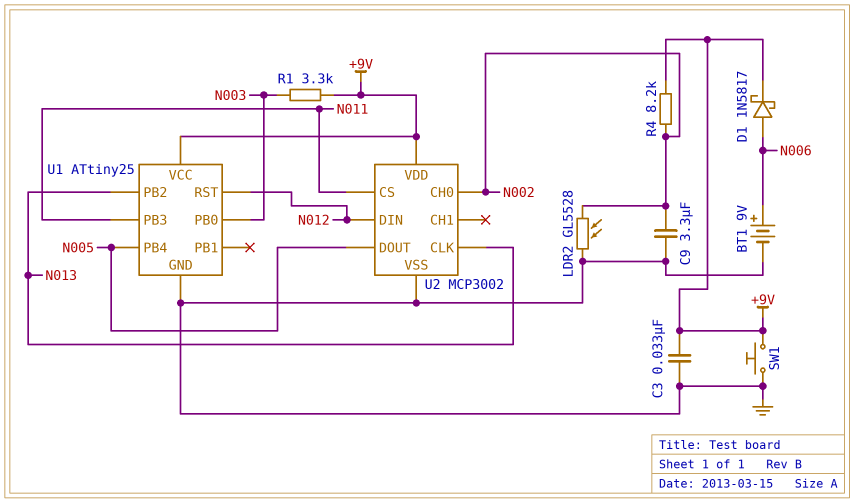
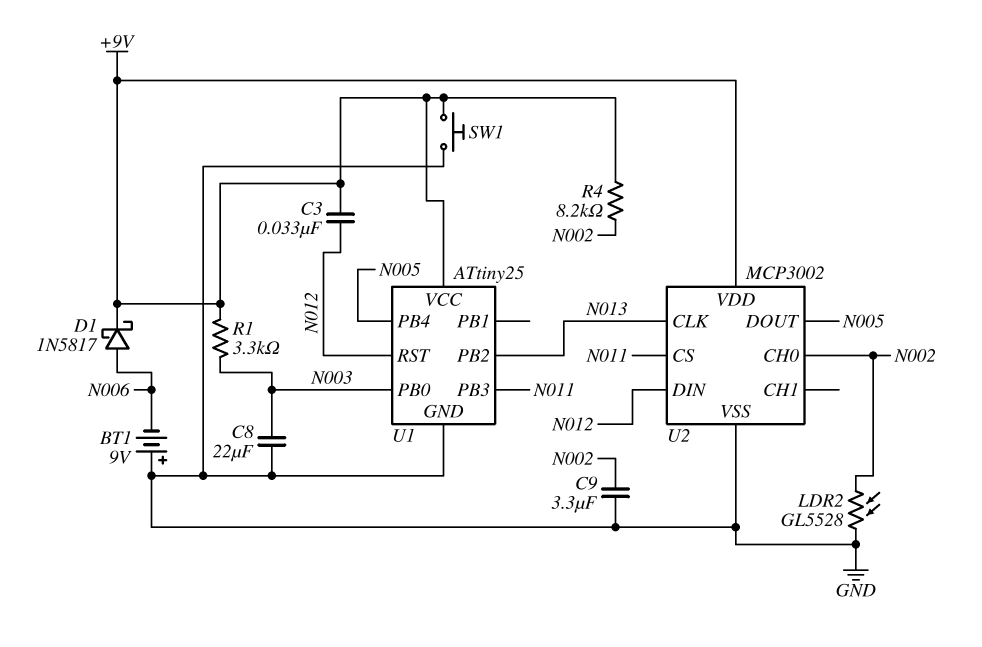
BT1: 9V (plus N006, minus GND) -> 9V (plus GND, minus N006)
C3: 33nF (+9V, GND) -> 33nF (+9V, N012)
C8: none -> 22uF (GND, N003)

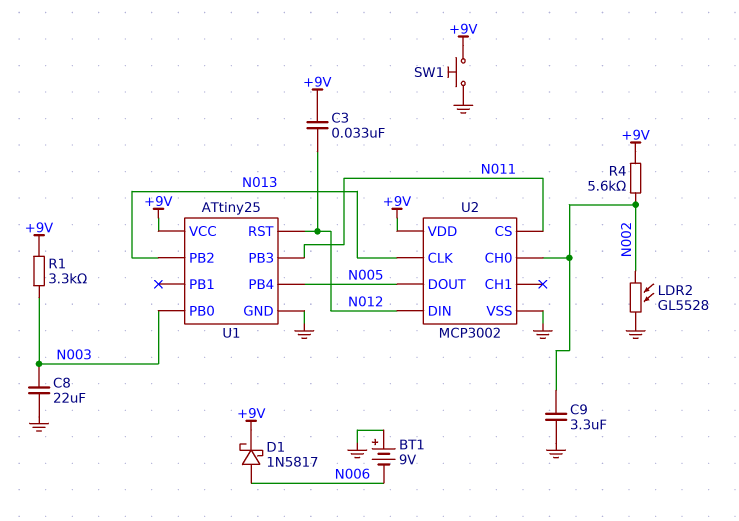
R4: 8.2k (+9V, N002) -> 5.6k (+9V, N002)

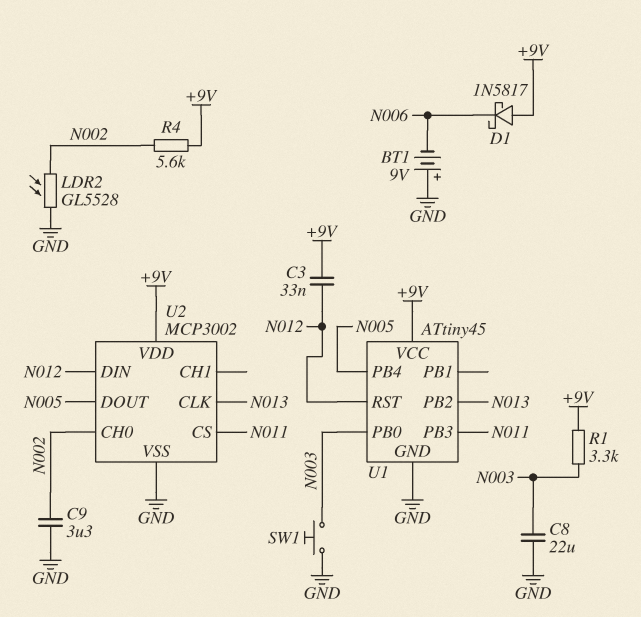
D1: schottky 1N5817 (A N006, K +9V) -> schottky 1N5817 (A +9V, K N006)
SW1: button (+9V, GND) -> button (GND, N003)
U1: ATtiny25 -> ATtiny45

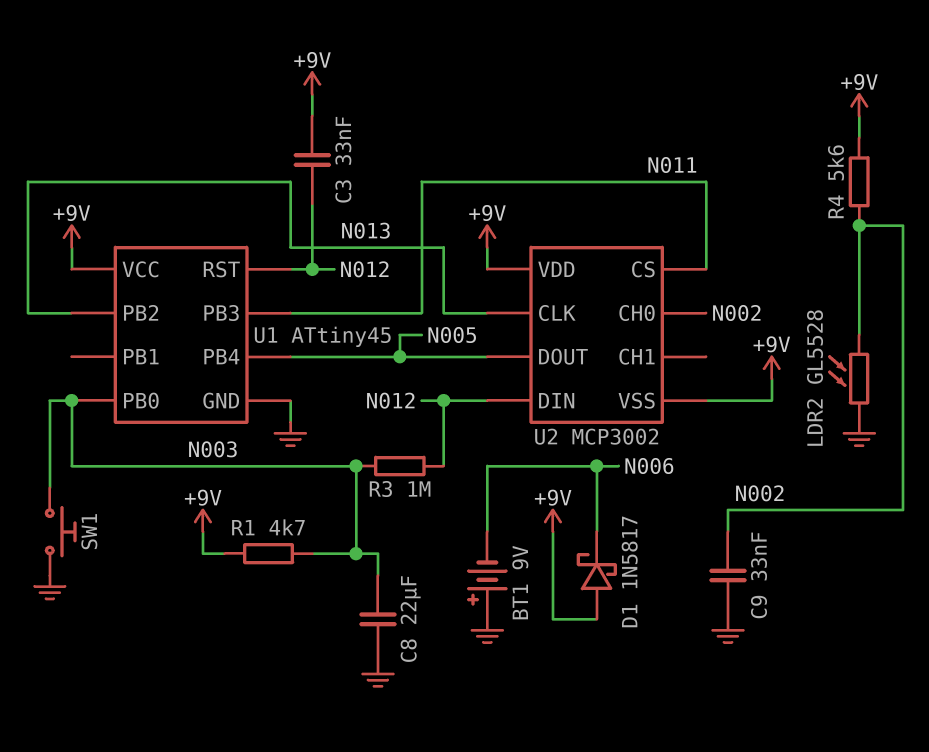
C9: 3.3uF (GND, N002) -> 33nF (GND, N002)
R1: 3.3k (+9V, N003) -> 4.7k (+9V, N003)
R3: none -> 1M (N003, N012)
U2 pin VSS: GND -> +9V

